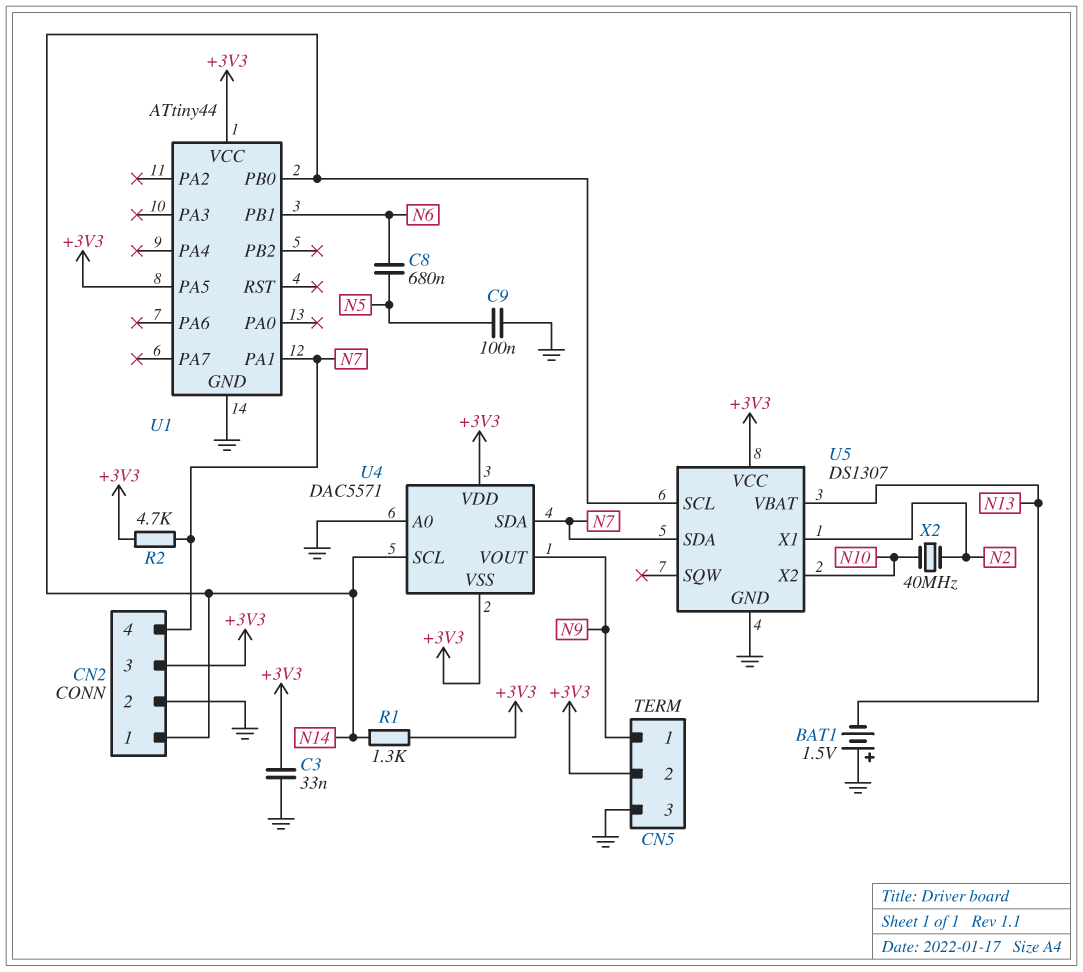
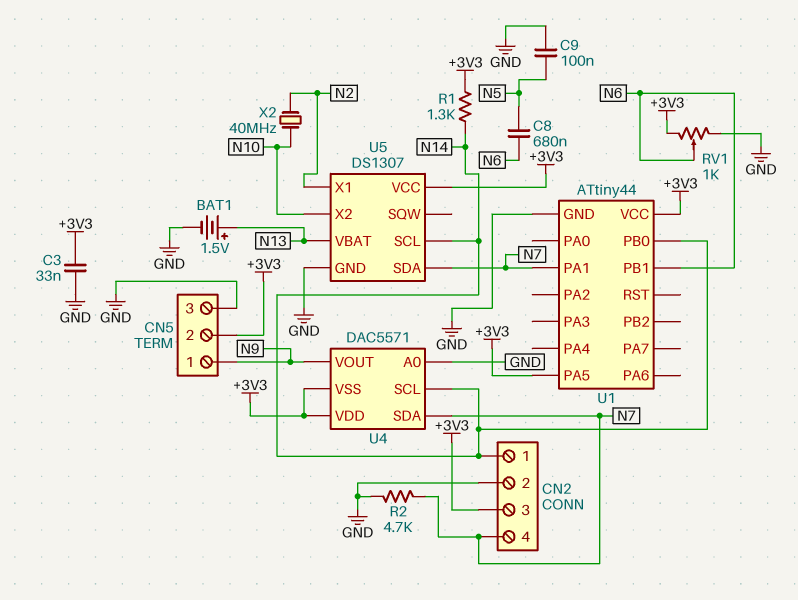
BAT1: 1.5V (plus GND, minus N13) -> 1.5V (plus N13, minus GND)
R2: 4.7k (+3V3, N7) -> 4.7k (GND, N7)
RV1: none -> 1k (+3V3, GND, wiper N6)

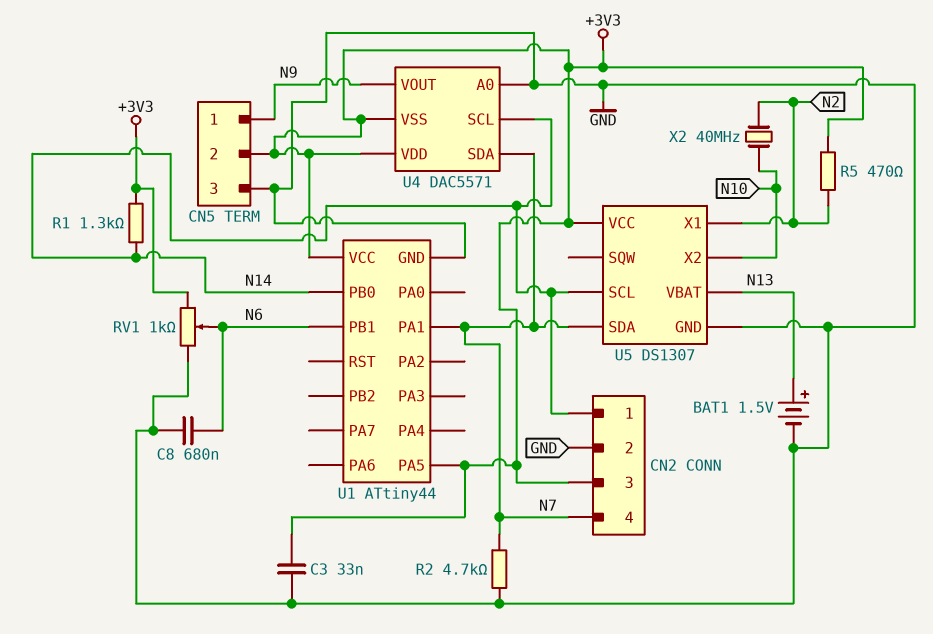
C8: 680nF (N5, N6) -> 680nF (GND, N6)
C9: 100nF (GND, N5) -> none
R5: none -> 470 (+3V3, N2)

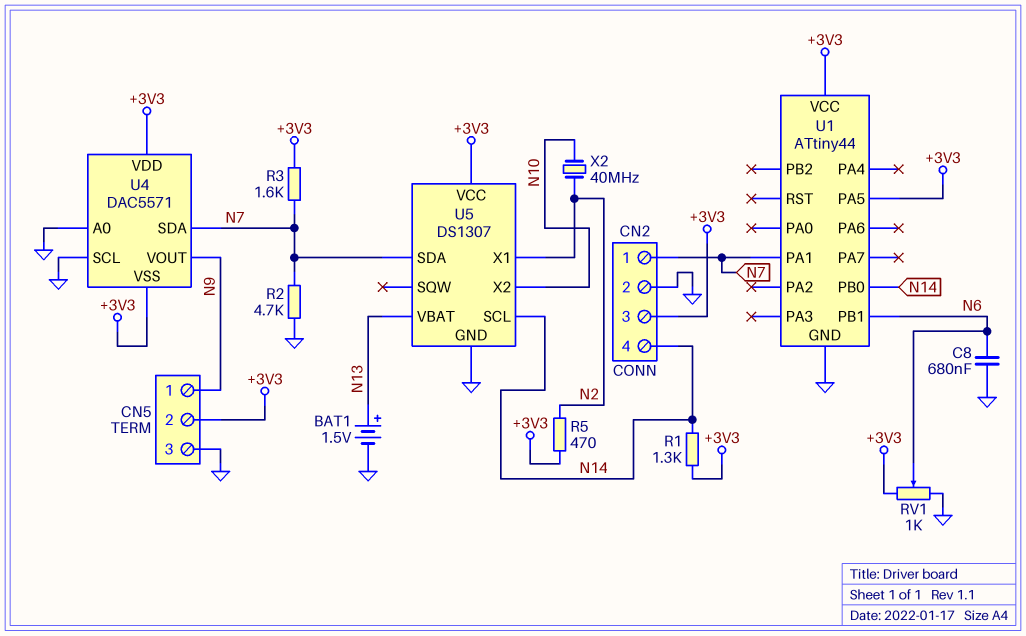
C3: 33nF (+3V3, GND) -> none
CN2 pin 1: N14 -> N7
CN2 pin 4: N7 -> N14
R3: none -> 1.6k (+3V3, N7)
U4 pin SCL: N14 -> GND

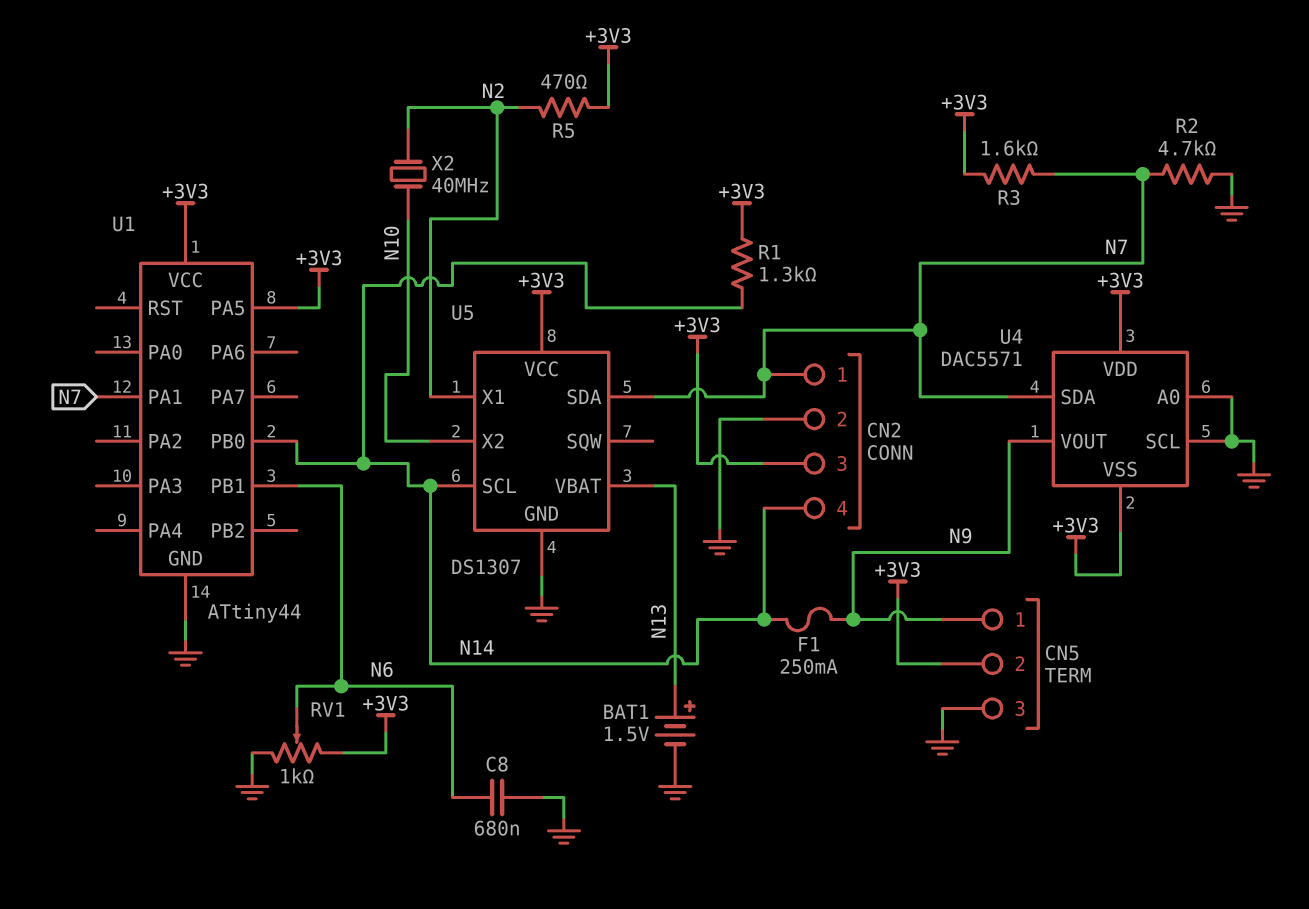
F1: none -> 250mA (N9, N14)

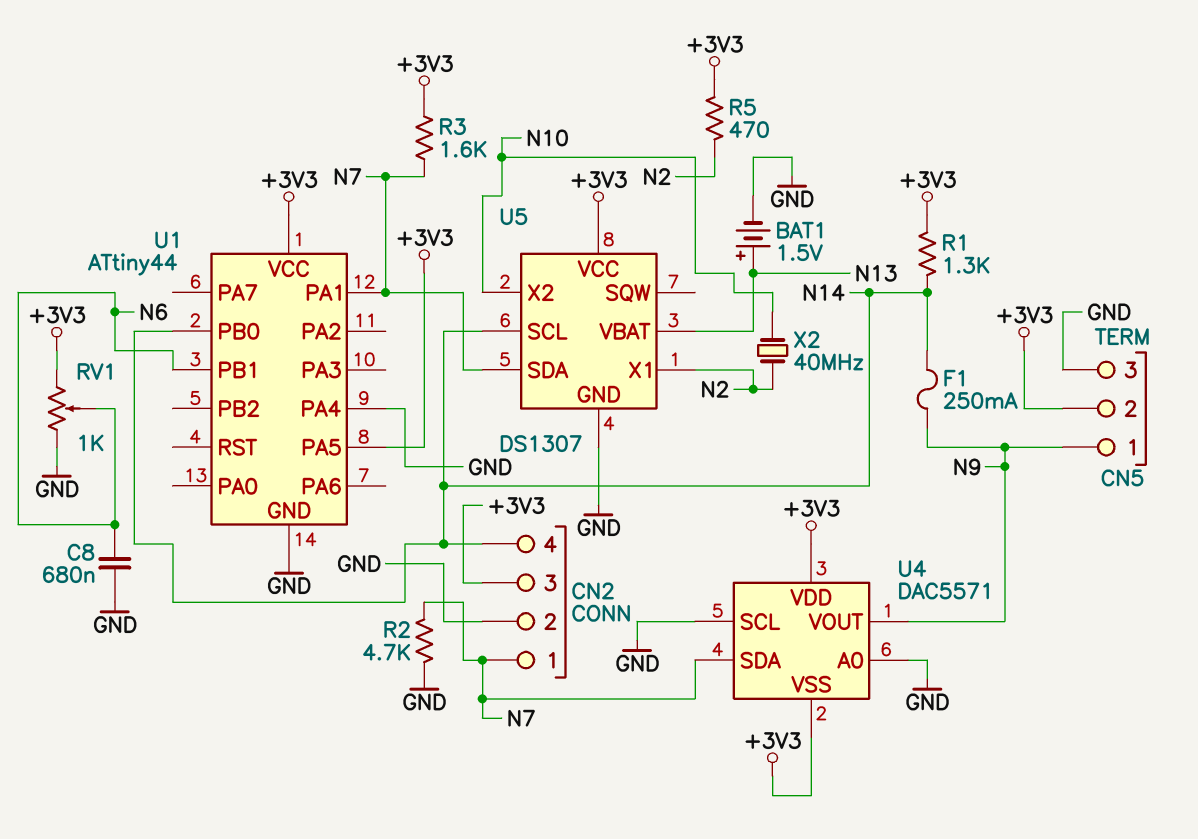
U1 pin PA4: none -> GND

